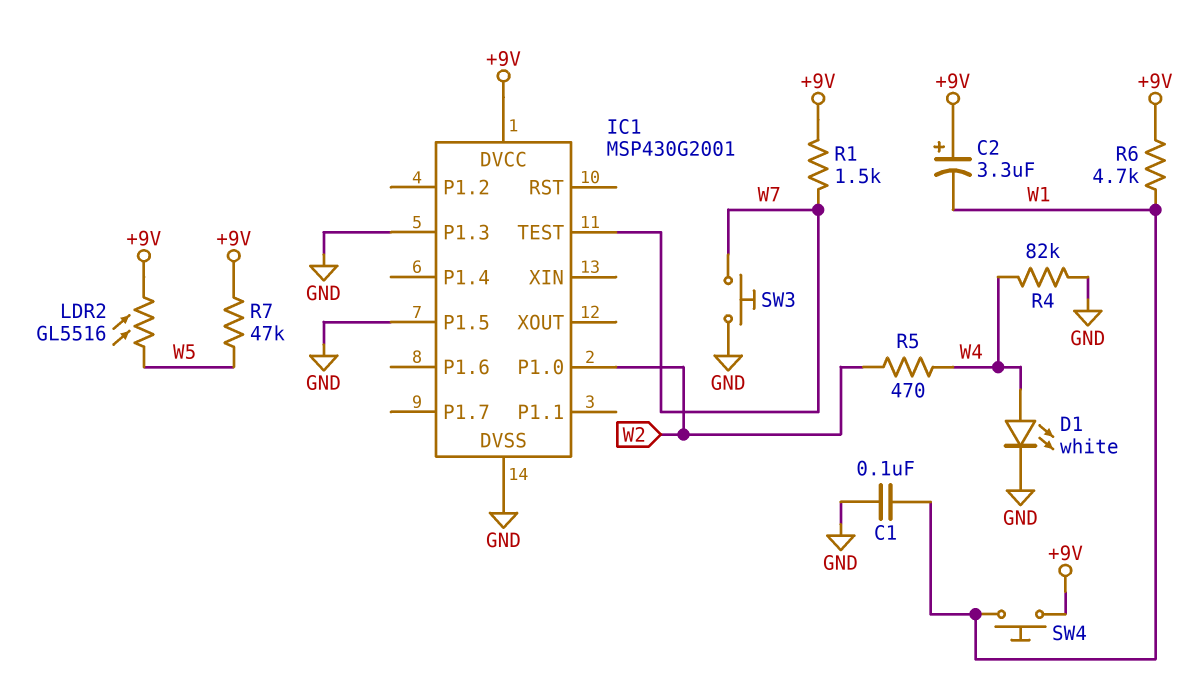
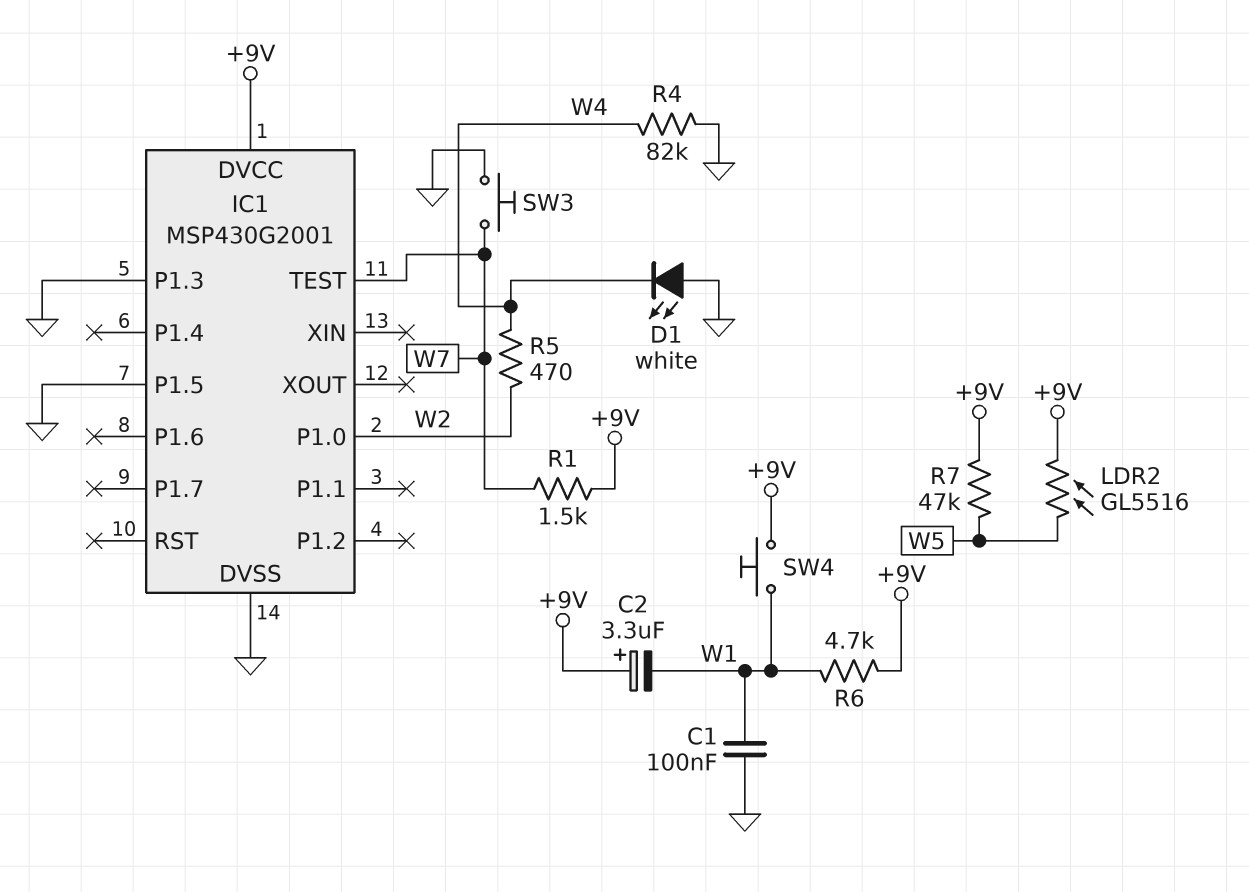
D1: LED white (A W4, K GND) -> LED white (A GND, K W4)

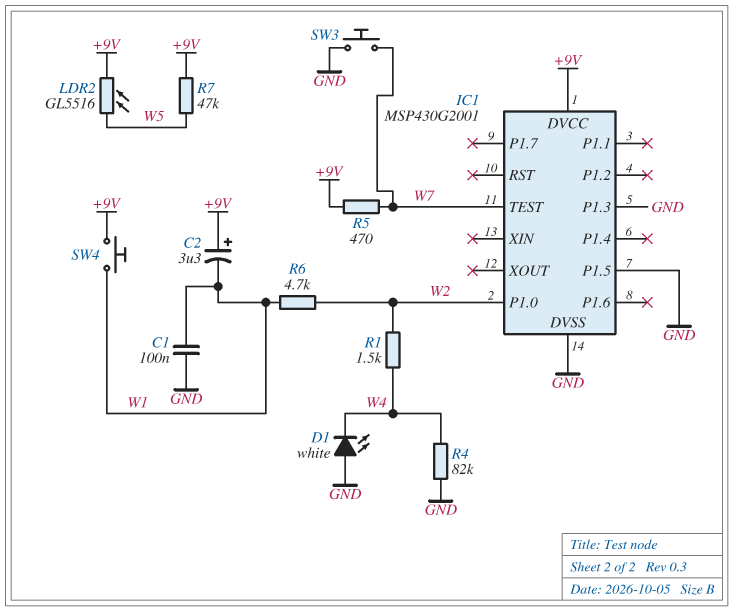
R1: 1.5k (+9V, W7) -> 1.5k (W2, W4)
R5: 470 (W2, W4) -> 470 (+9V, W7)
R6: 4.7k (+9V, W1) -> 4.7k (W1, W2)

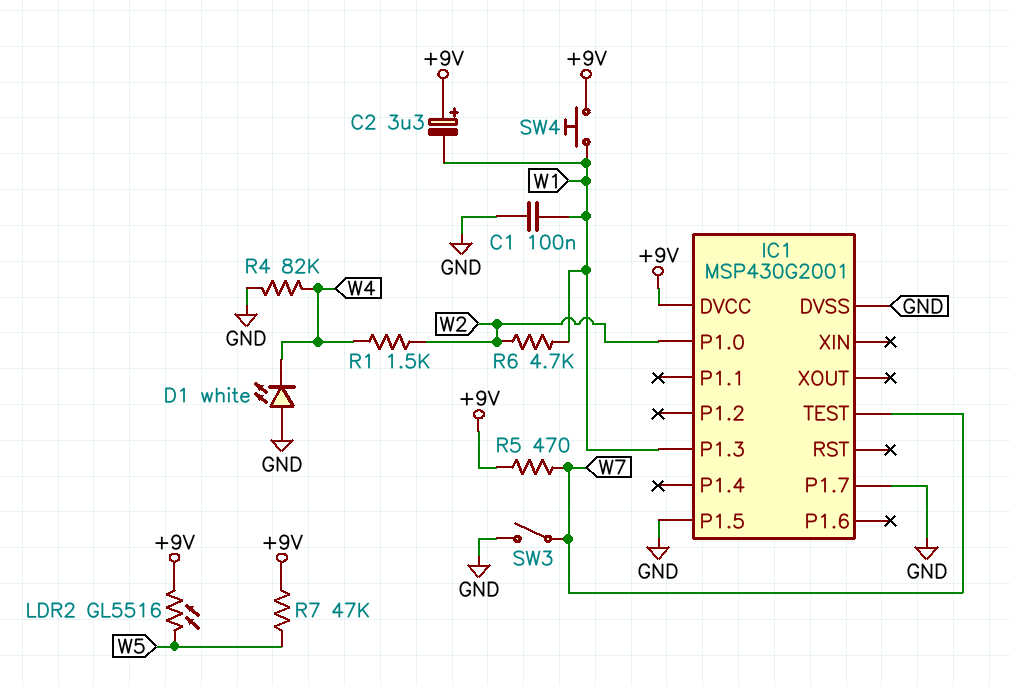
IC1 pin P1.3: GND -> W1
IC1 pin P1.7: none -> GND
SW3: button (GND, W7) -> switch (GND, W7)

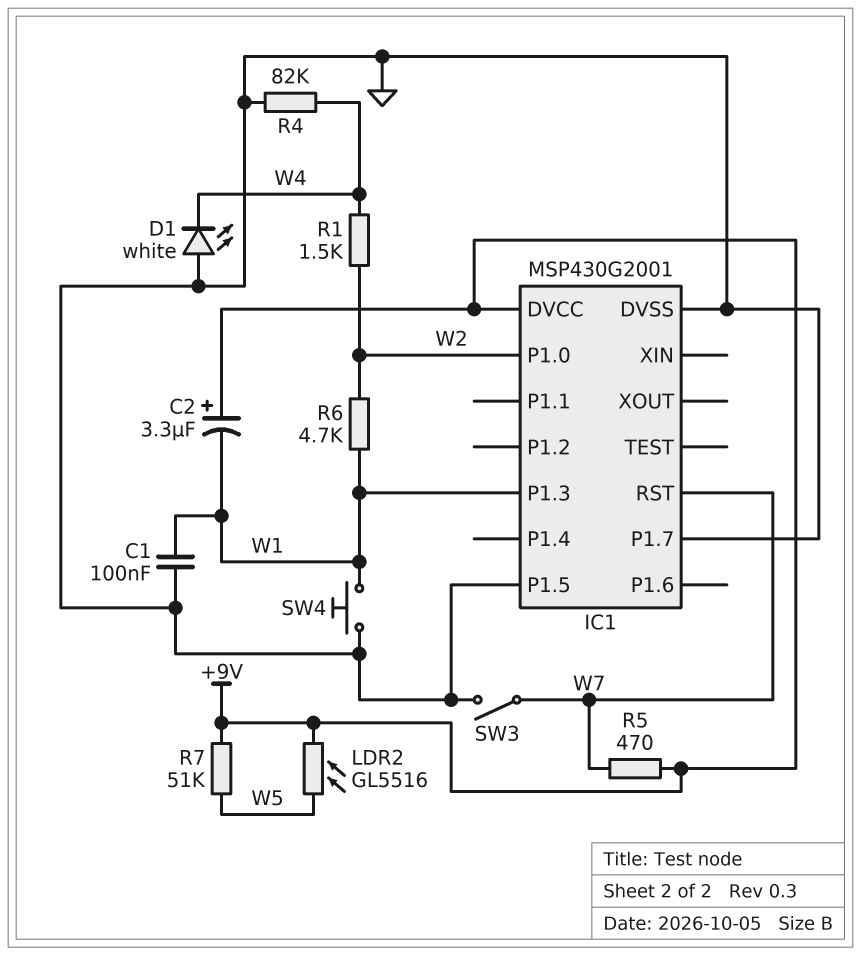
IC1 pin RST: none -> W7
IC1 pin TEST: W7 -> none
R7: 47k (+9V, W5) -> 51k (+9V, W5)
SW4: button (+9V, W1) -> button (GND, W1)

